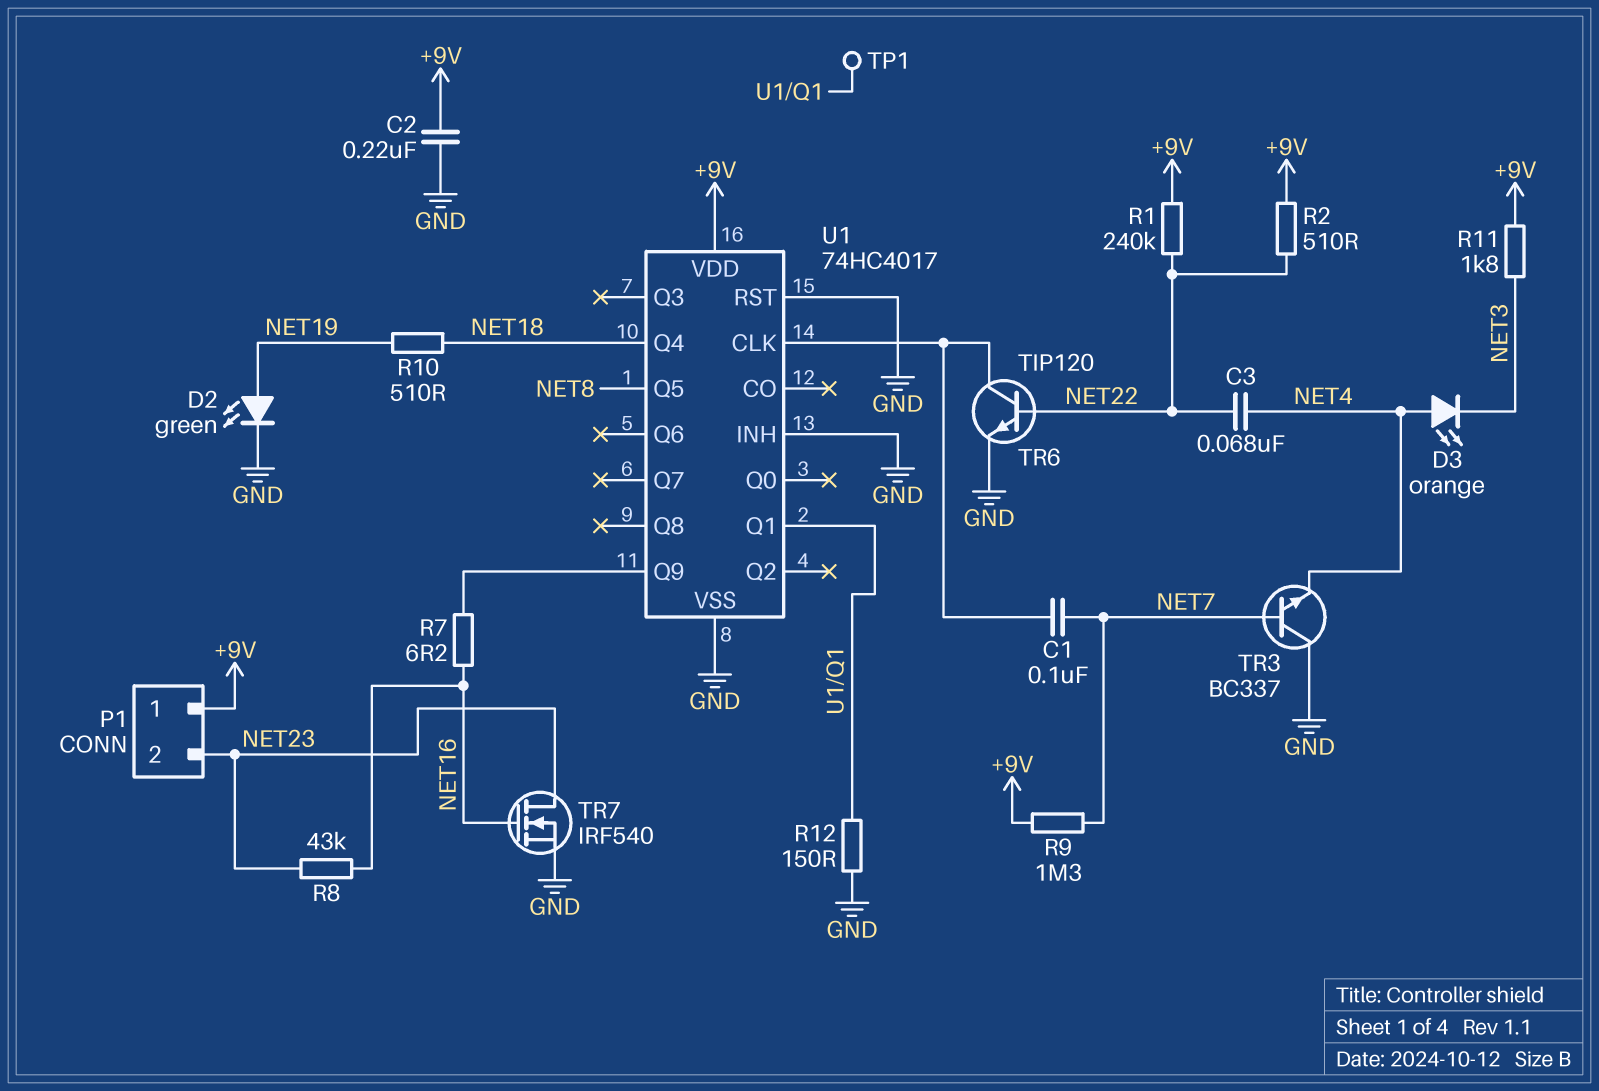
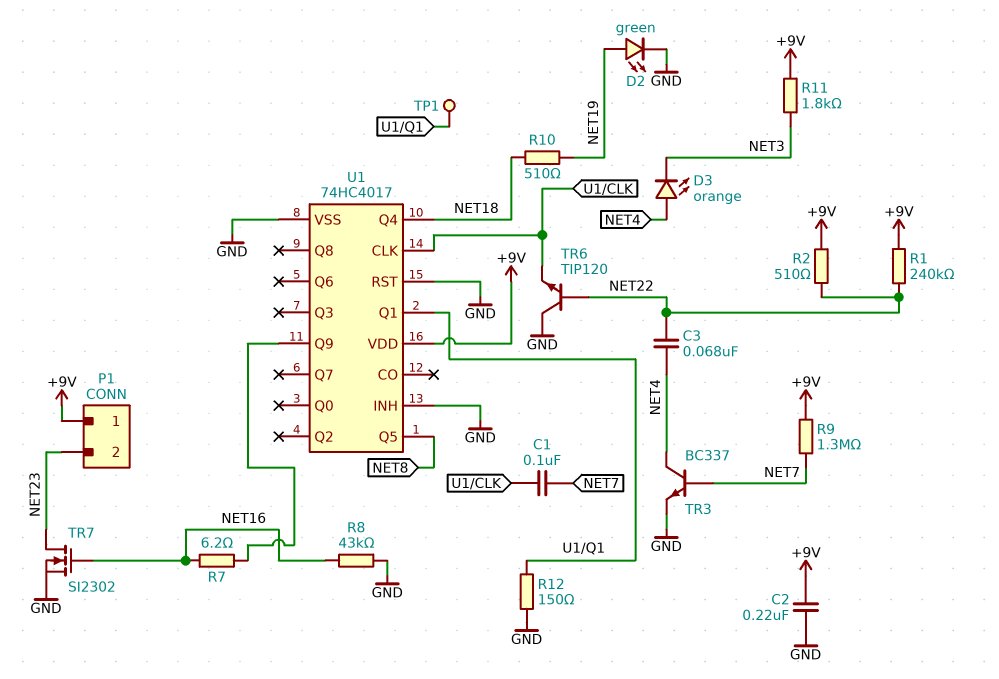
R8: 43k (NET16, NET23) -> 43k (GND, NET16)
TR3: NPN BC337 (B NET7, C GND, E NET4) -> NPN BC337 (B NET7, C NET4, E GND)
TR6: NPN TIP120 (B NET22, C U1/CLK, E GND) -> NPN TIP120 (B NET22, C GND, E U1/CLK)
TR7: NMOS IRF540 (G NET16, D NET23, S GND) -> NMOS SI2302 (G NET16, D NET23, S GND)

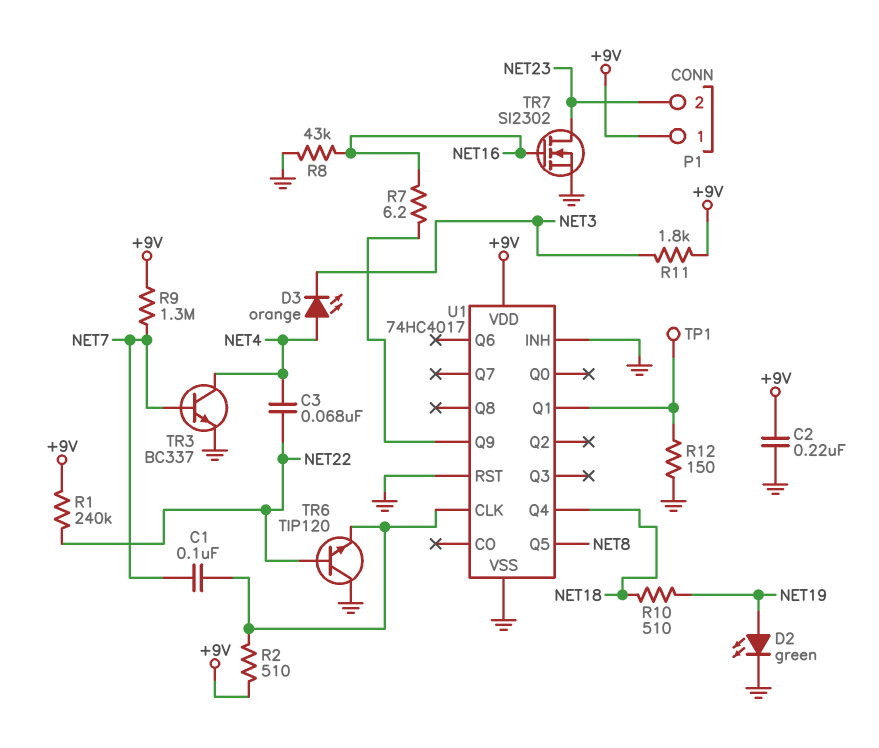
R2: 510 (+9V, NET22) -> 510 (+9V, U1/CLK)

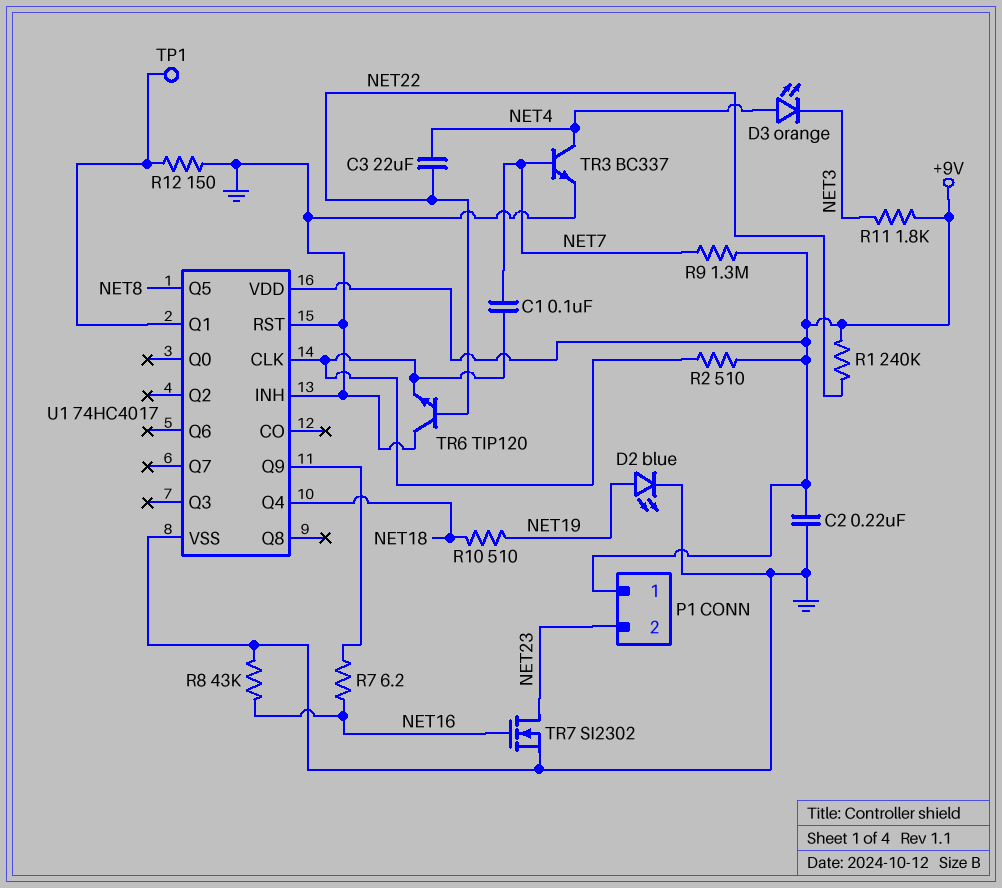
C3: 68nF (NET4, NET22) -> 22uF (NET4, NET22)
D2: LED green (A NET19, K GND) -> LED blue (A NET19, K GND)

